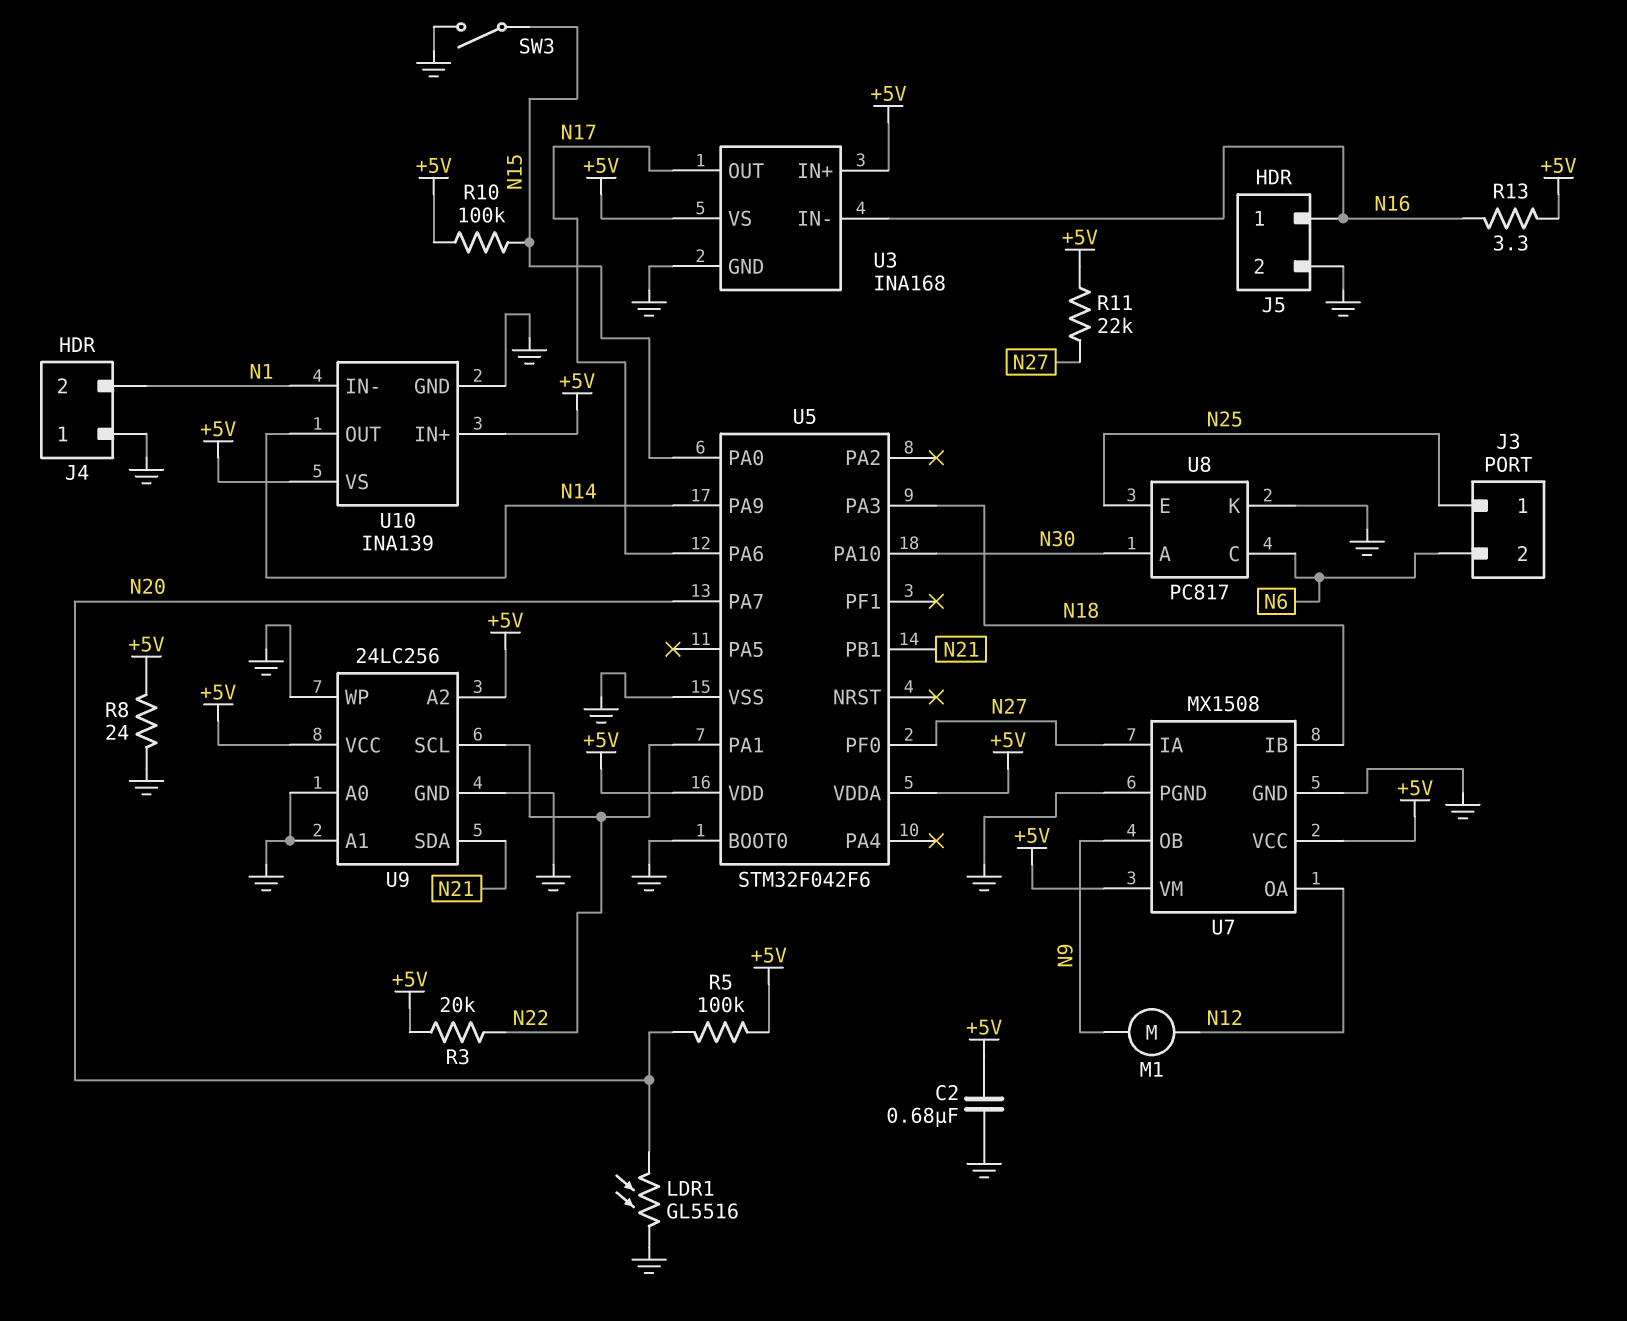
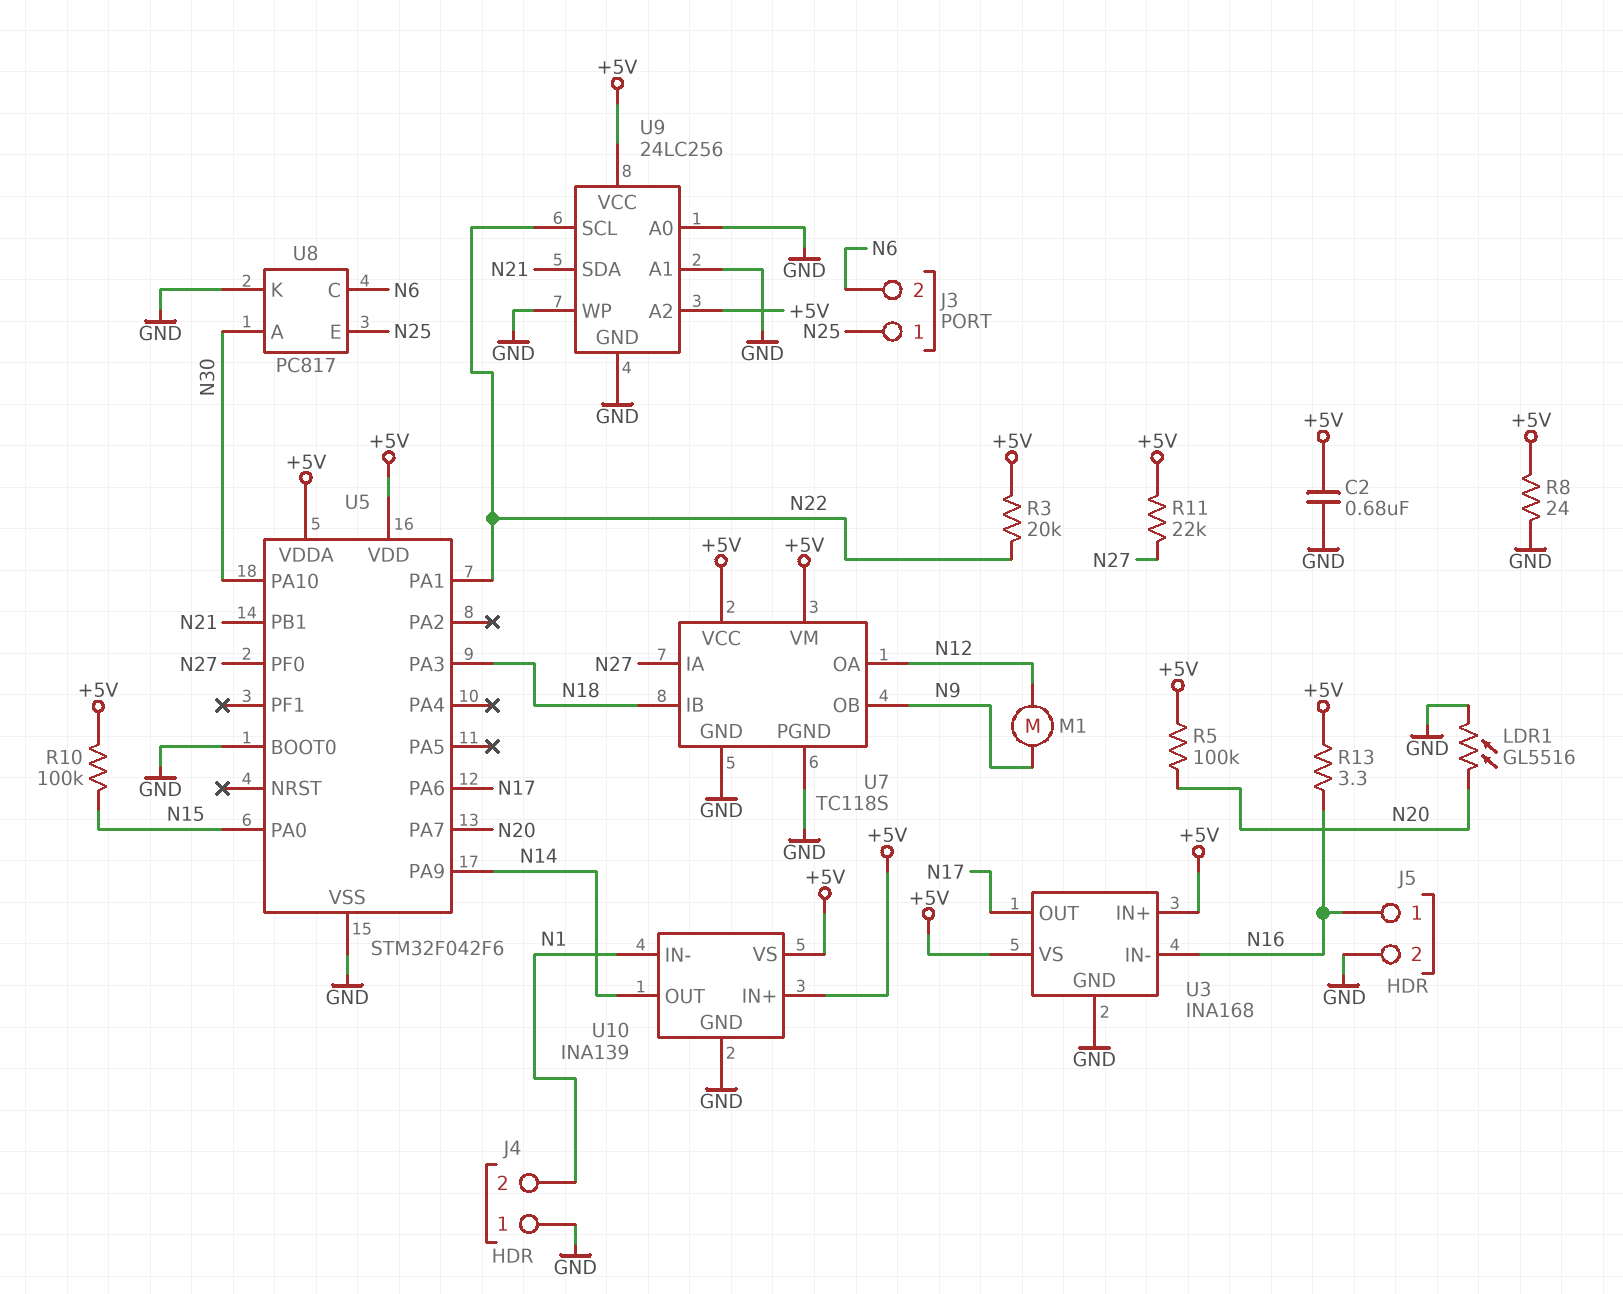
SW3: switch (GND, N15) -> none
U7: MX1508 -> TC118S

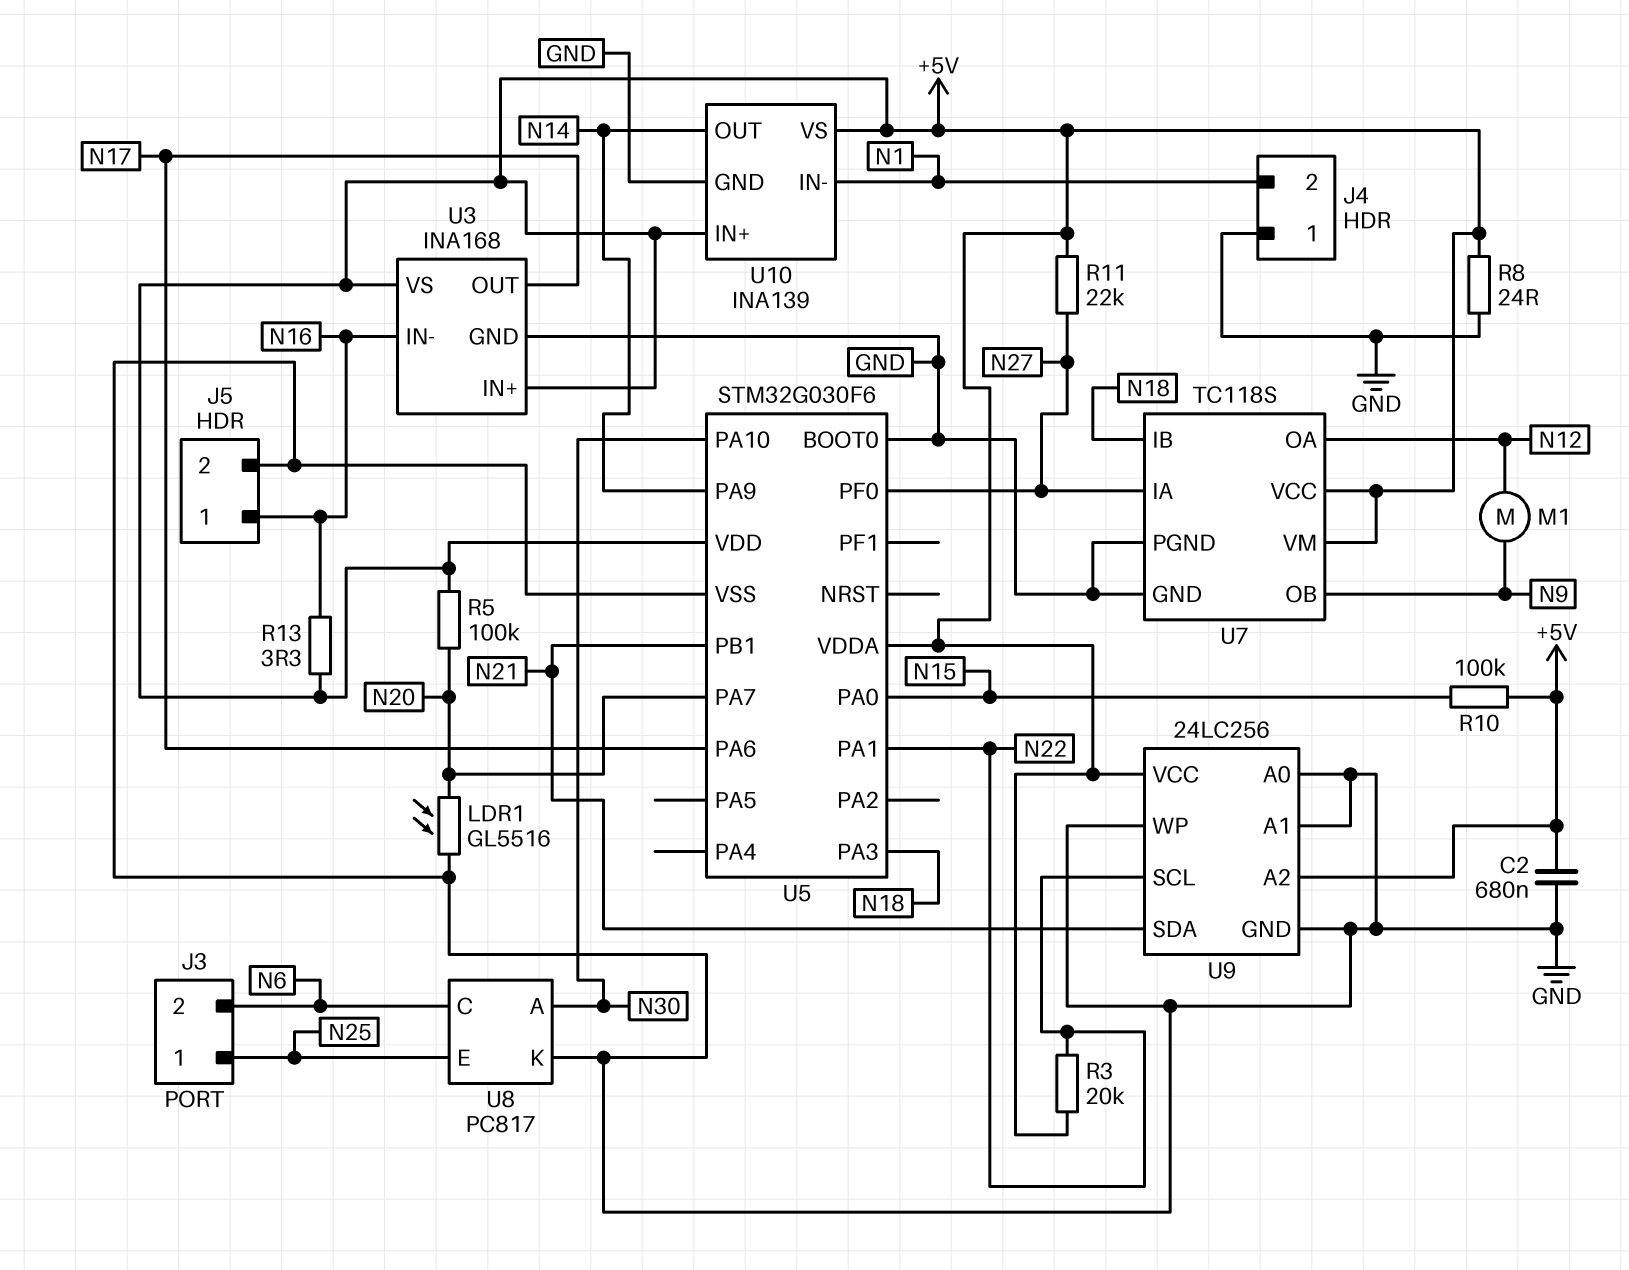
U5: STM32F042F6 -> STM32G030F6

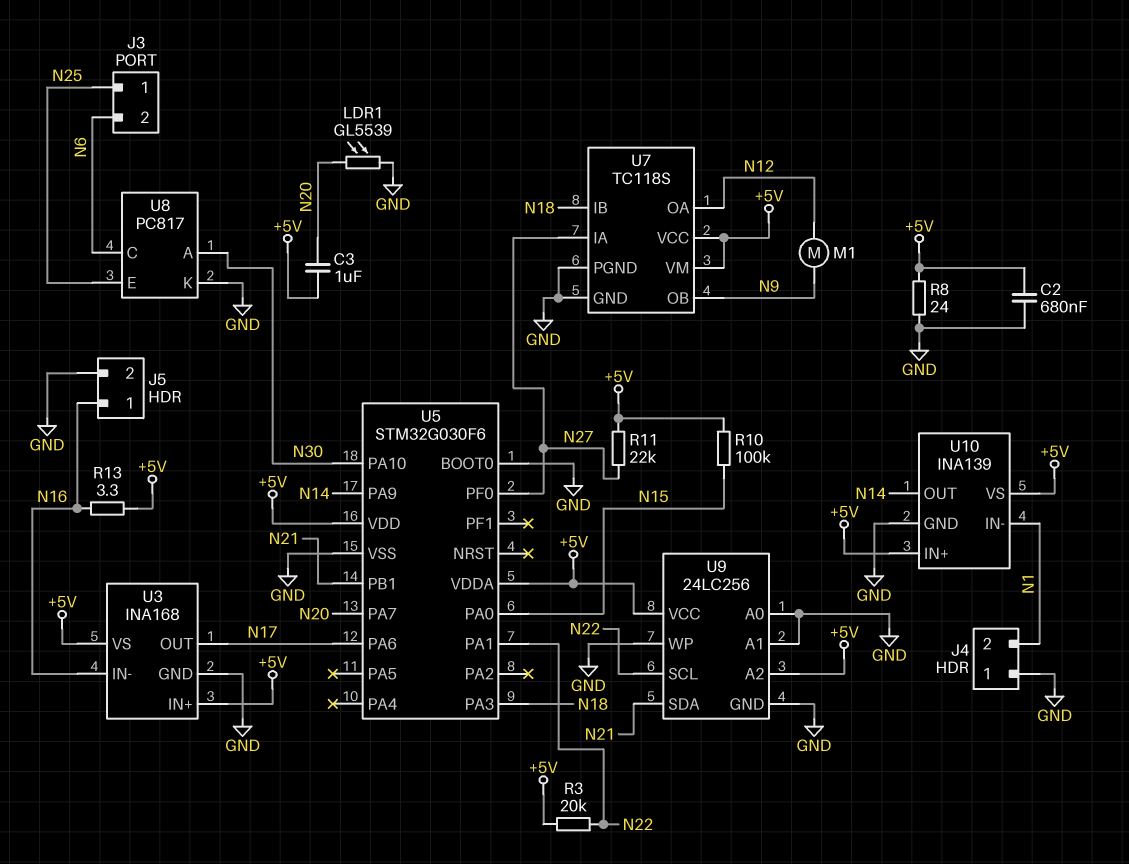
C3: none -> 1uF (+5V, N20)
LDR1: GL5516 (GND, N20) -> GL5539 (GND, N20)
R5: 100k (+5V, N20) -> none

